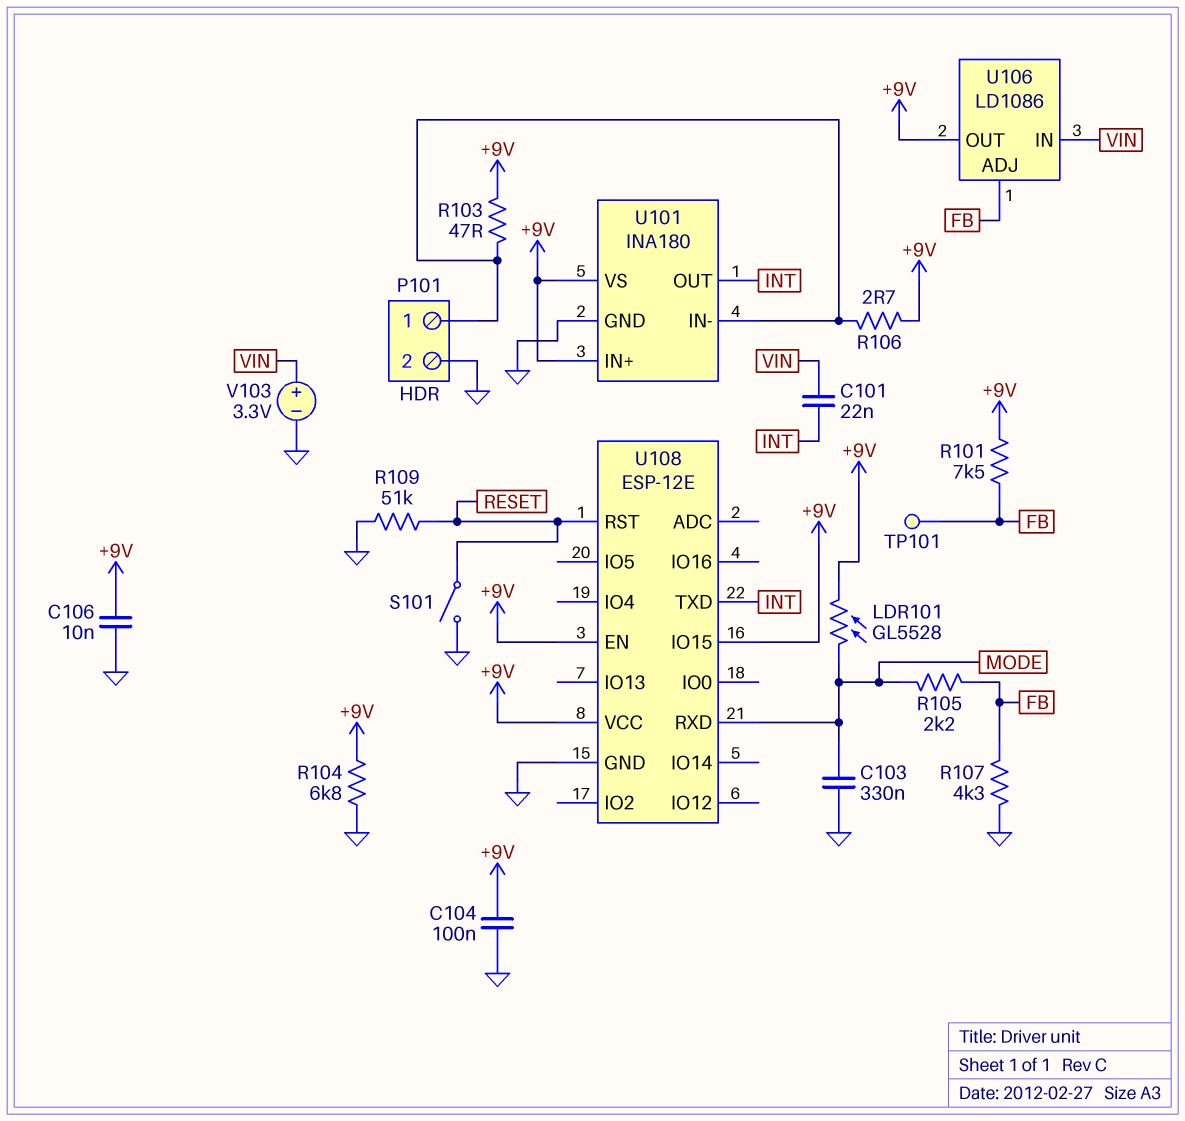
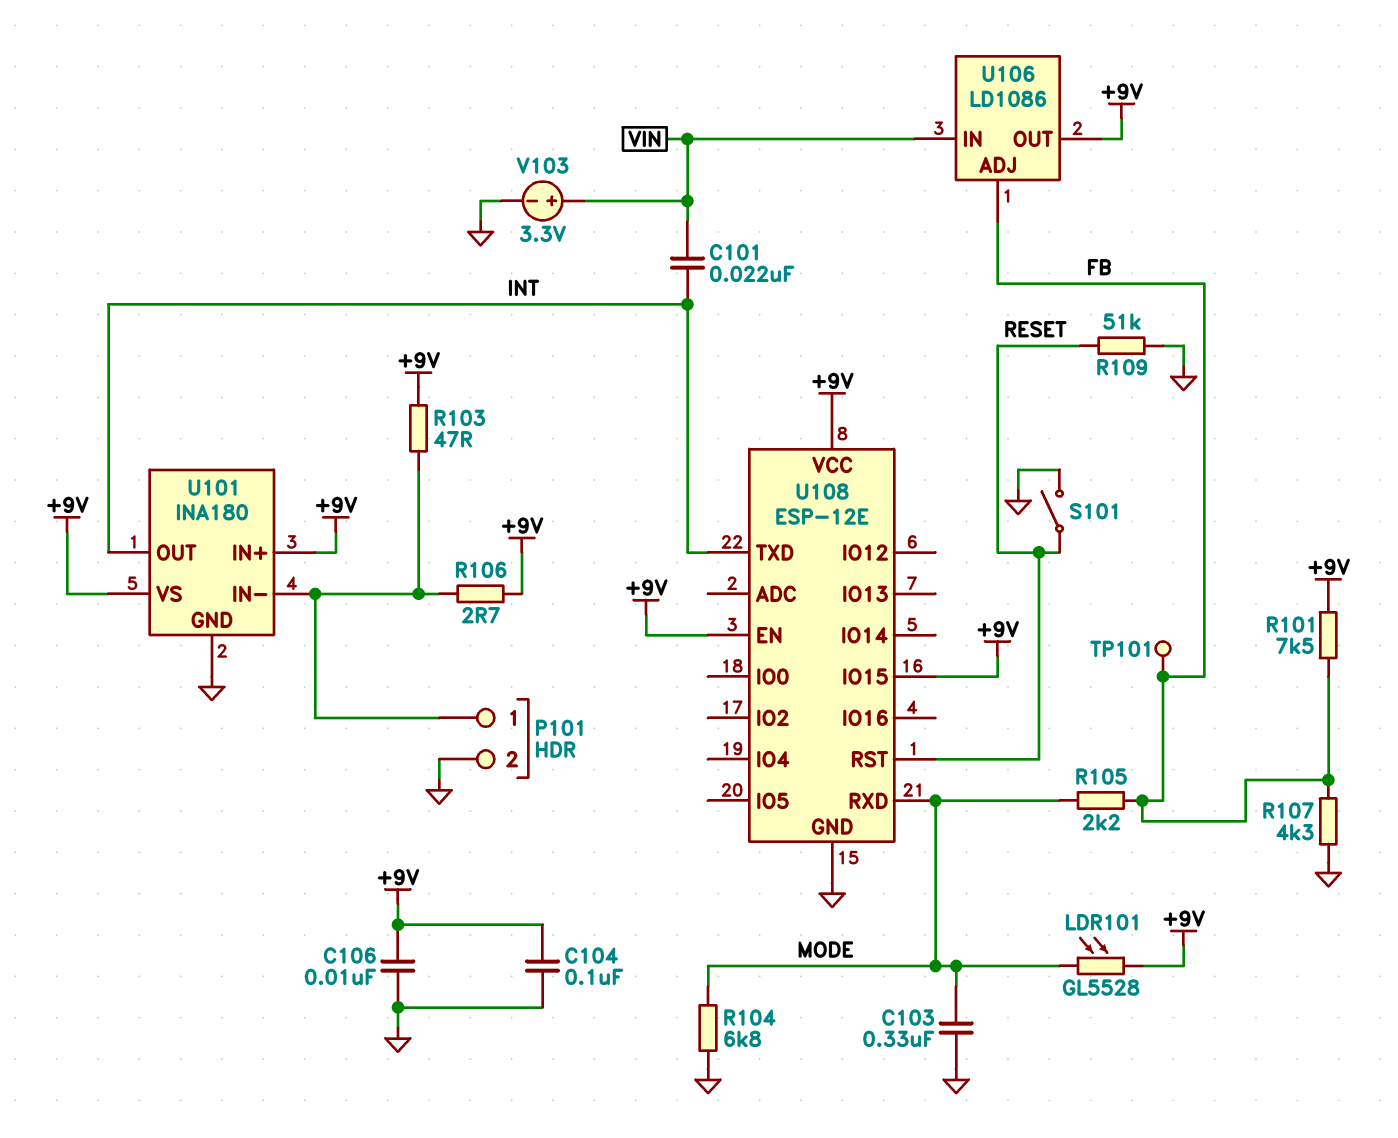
R104: 6.8k (+9V, GND) -> 6.8k (GND, MODE)

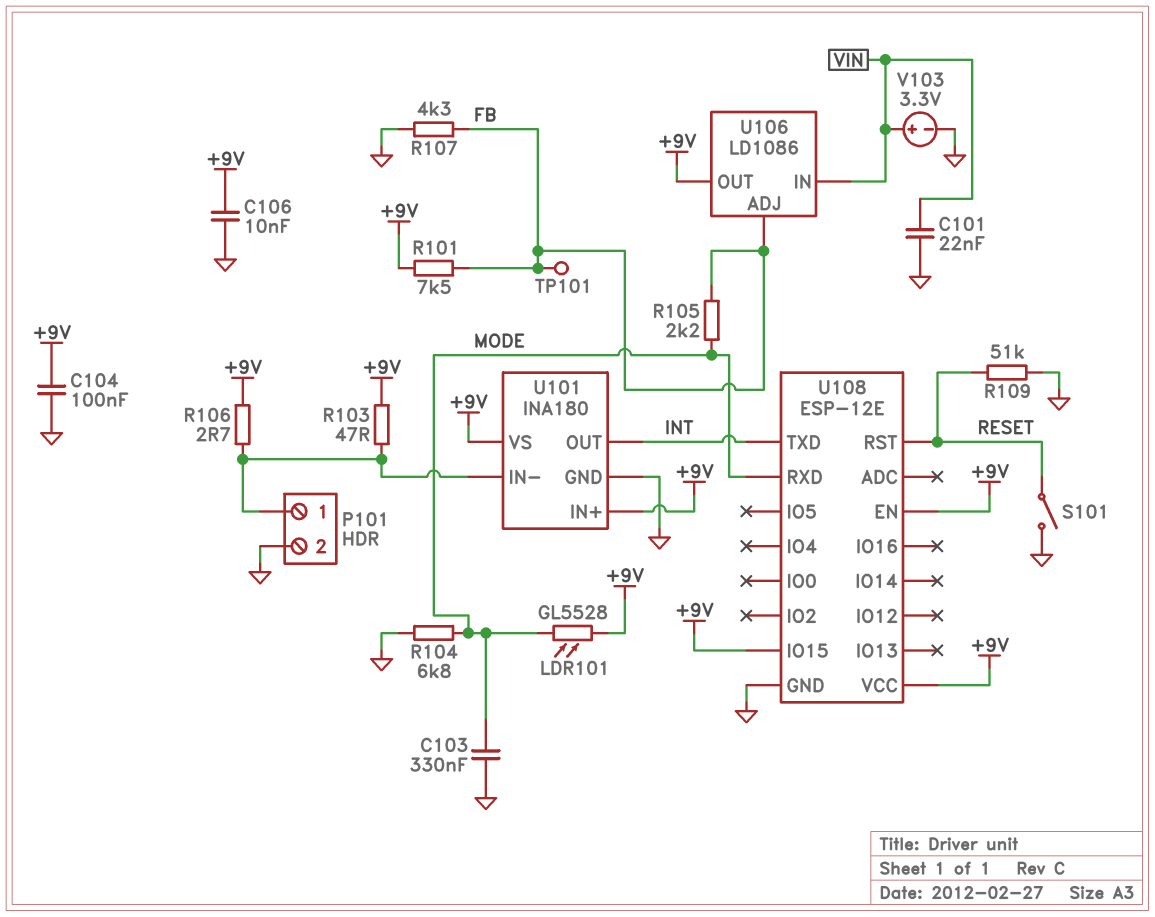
C101: 22nF (INT, VIN) -> 22nF (GND, VIN)

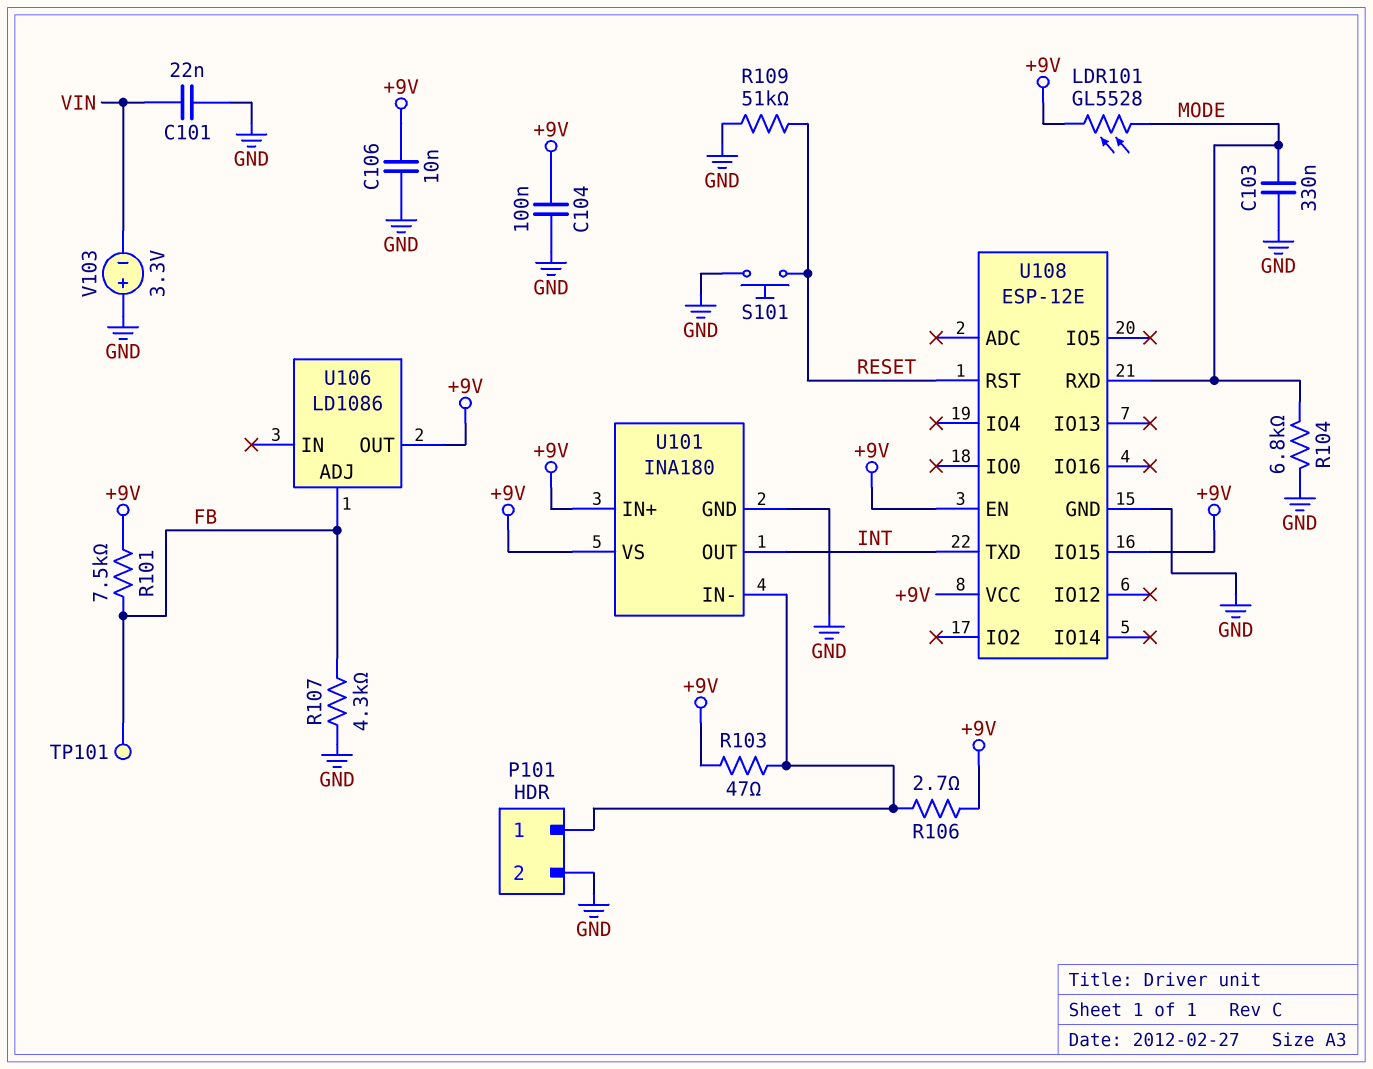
R105: 2.2k (FB, MODE) -> none
S101: switch (GND, RESET) -> button (GND, RESET)
U106 pin IN: VIN -> none
V103: 3.3V (plus VIN, minus GND) -> 3.3V (plus GND, minus VIN)

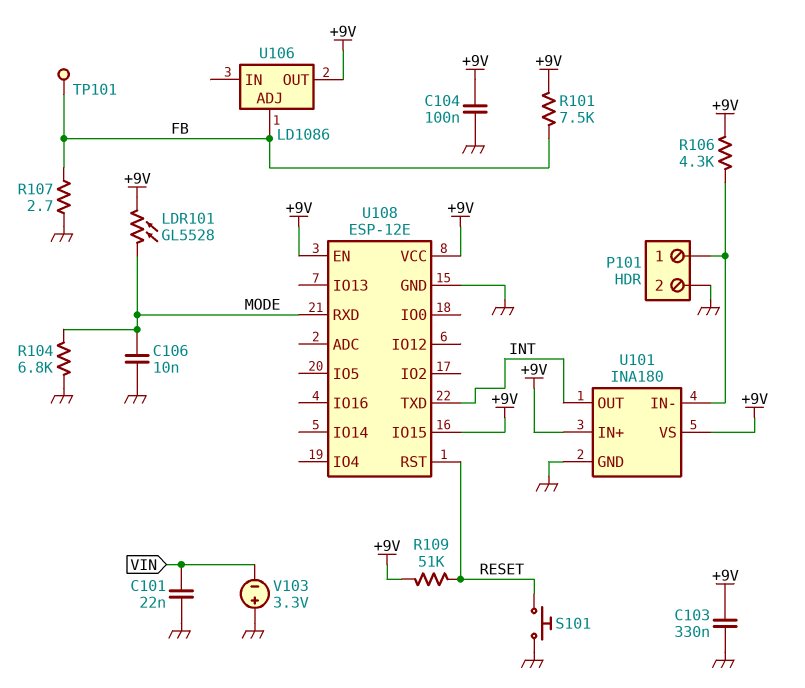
C103: 330nF (GND, MODE) -> 330nF (+9V, GND)
C106: 10nF (+9V, GND) -> 10nF (GND, MODE)
R103: 47 (+9V, P101/1) -> none
R106: 2.7 (+9V, P101/1) -> 4.3k (+9V, P101/1)
R107: 4.3k (FB, GND) -> 2.7 (FB, GND)
R109: 51k (GND, RESET) -> 51k (+9V, RESET)

